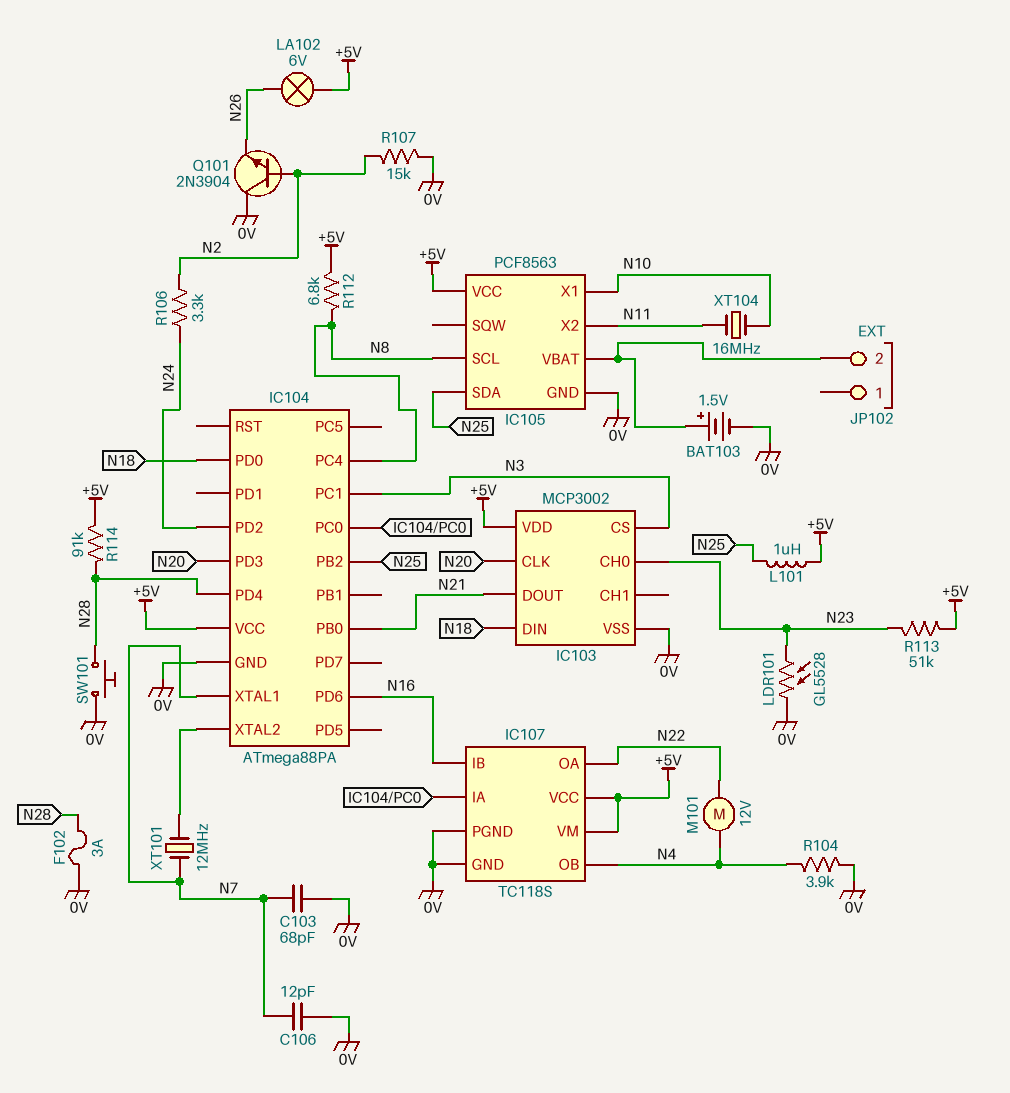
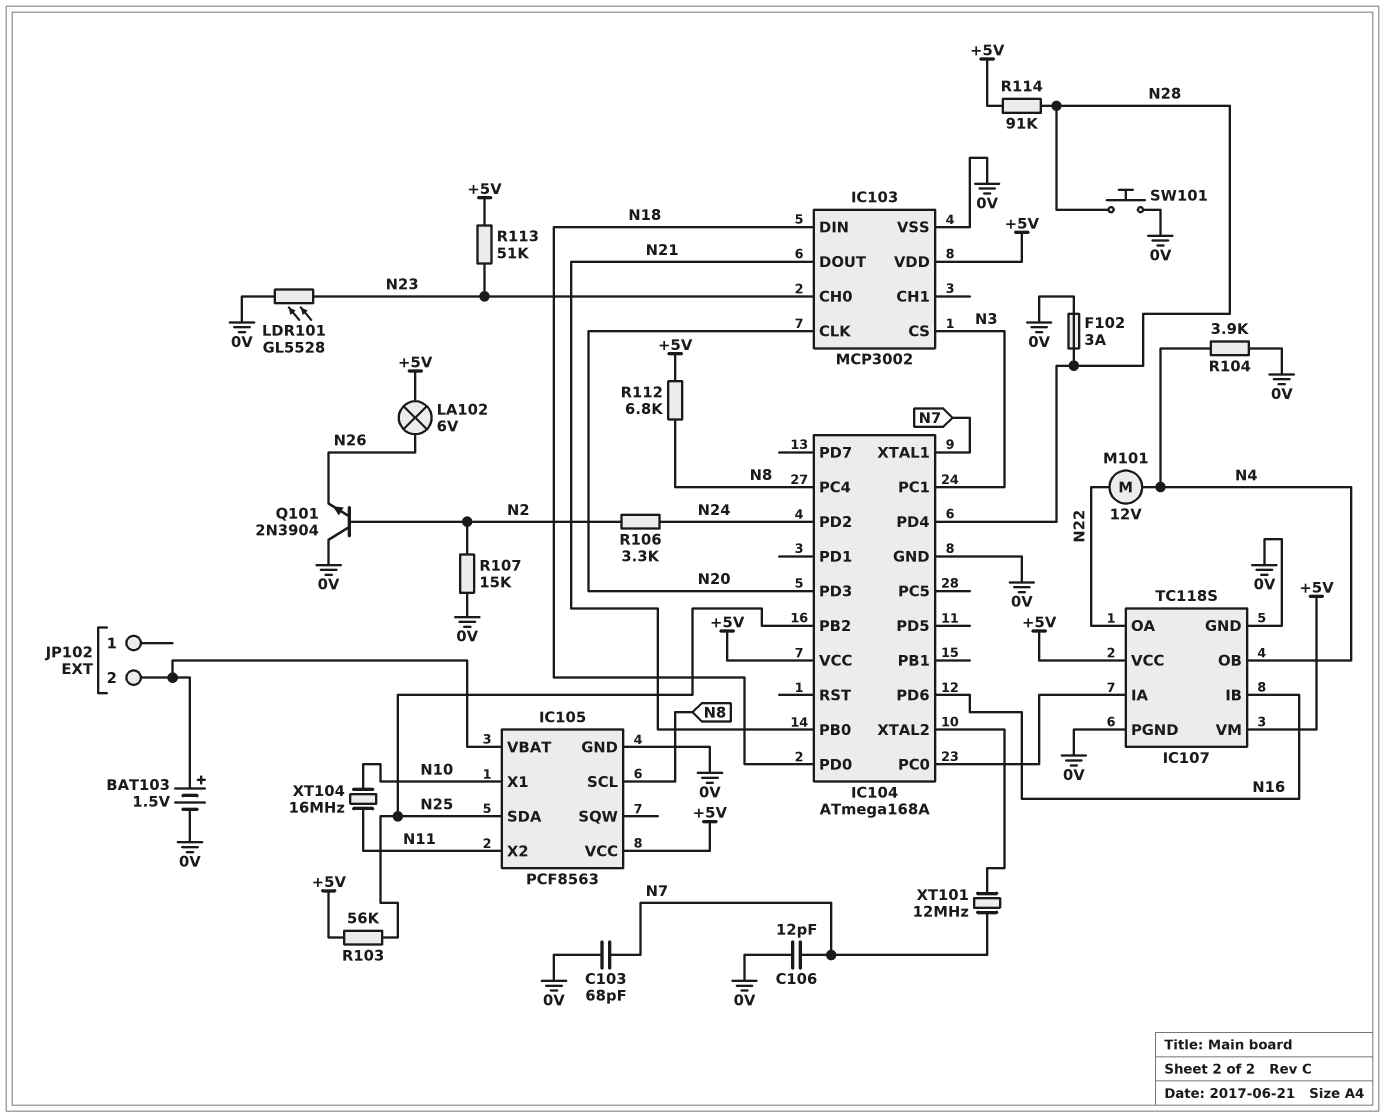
IC104: ATmega88PA -> ATmega168A
L101: 1uH (+5V, N25) -> none
R103: none -> 56k (+5V, N25)

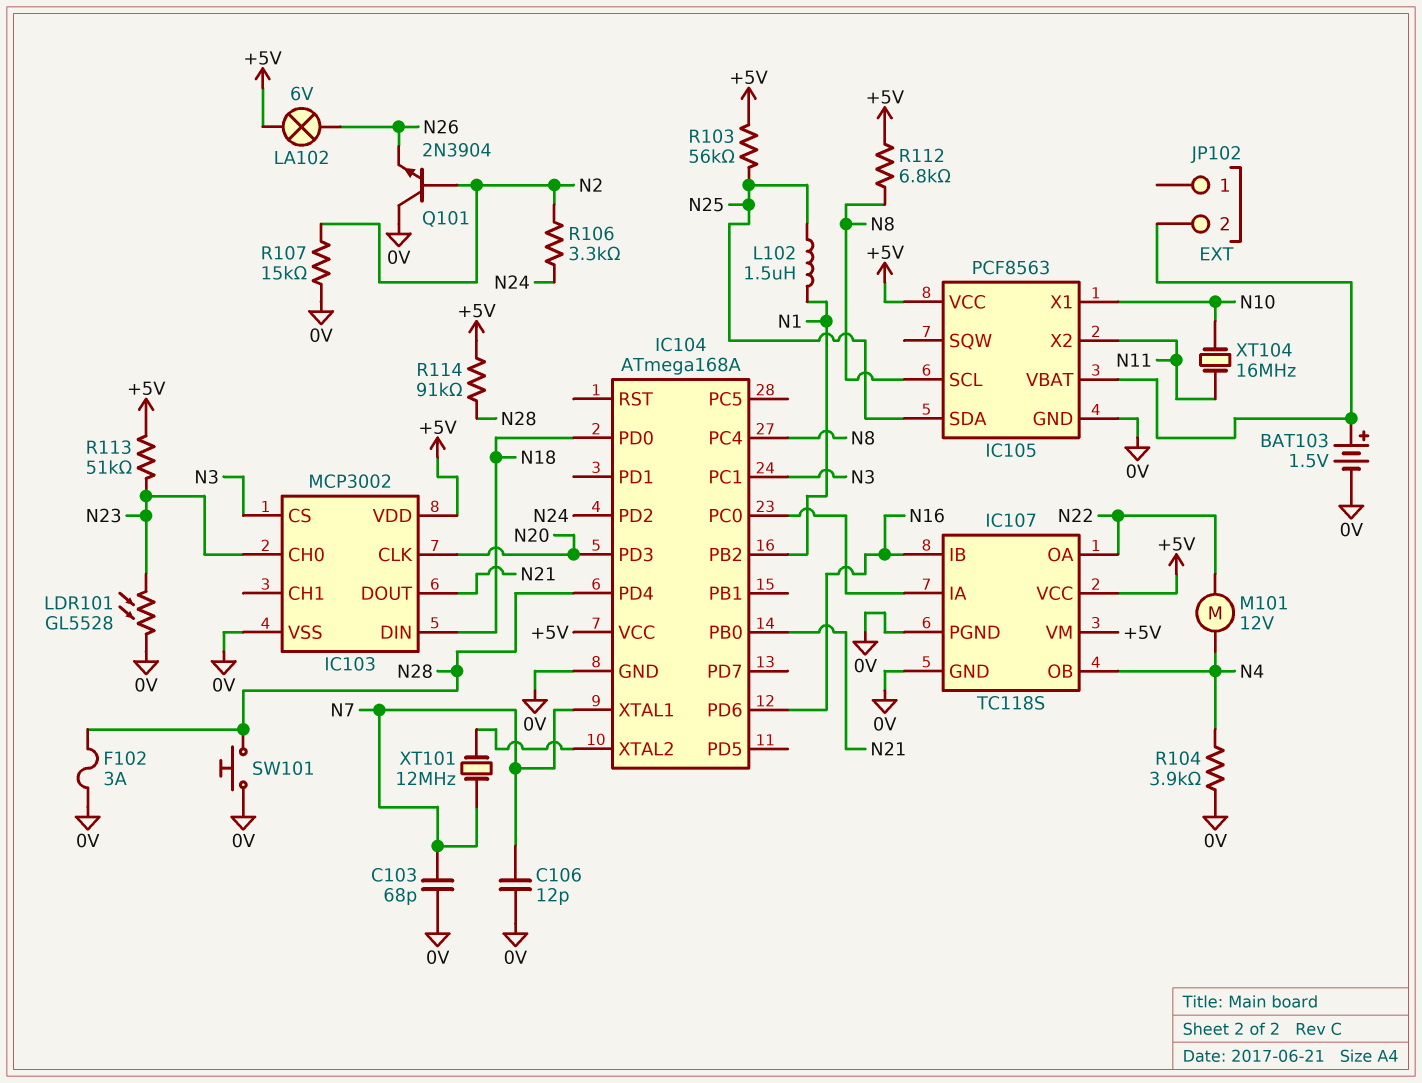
IC104 pin PB2: N25 -> N1
L102: none -> 1.5uH (N1, N25)

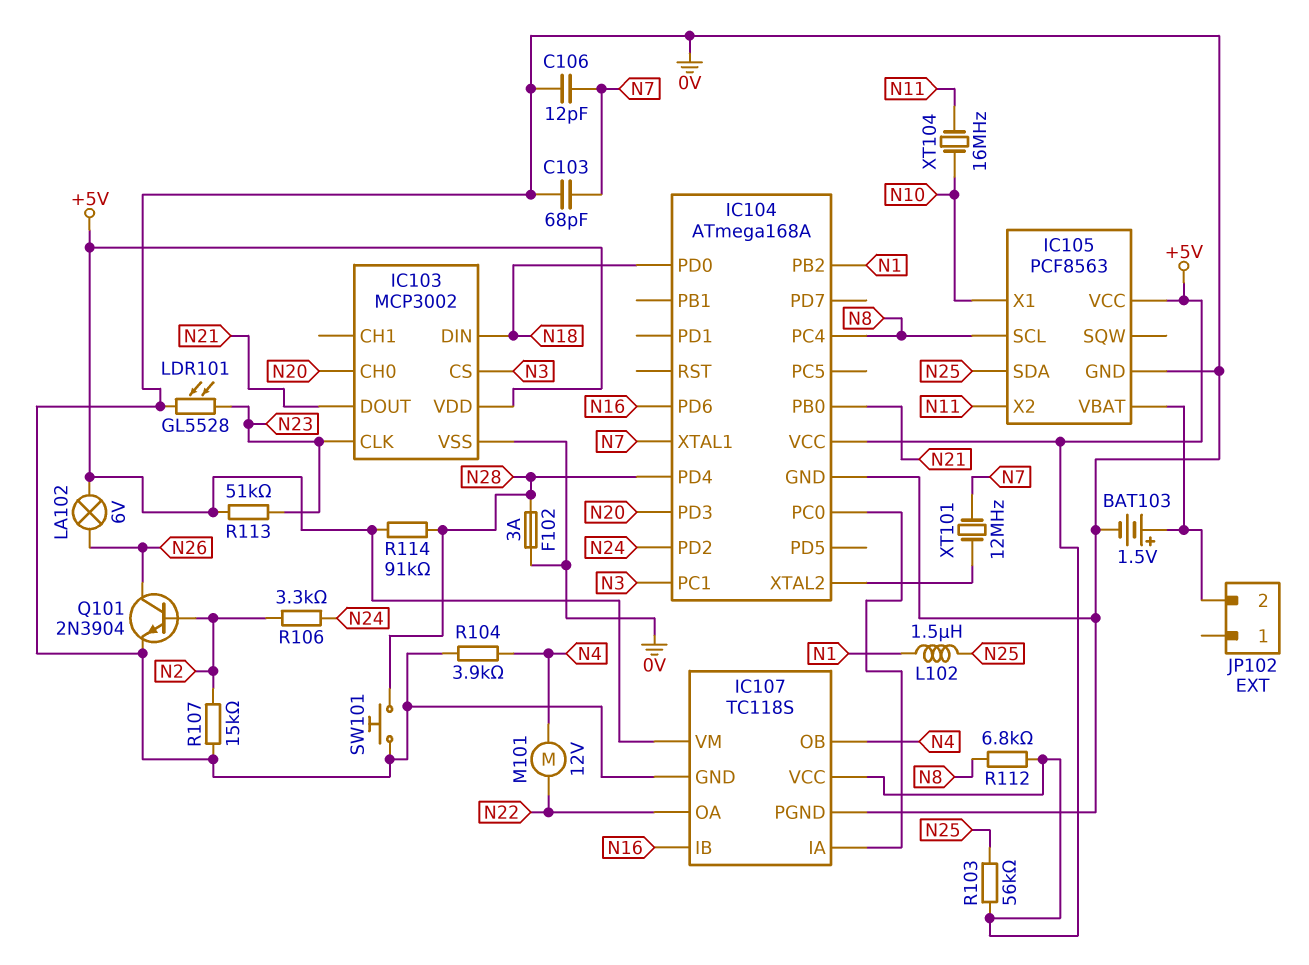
IC103 pin CH0: N23 -> N20
IC103 pin CLK: N20 -> N23
Q101: NPN 2N3904 (B N2, C 0V, E N26) -> NPN 2N3904 (B N2, C N26, E 0V)

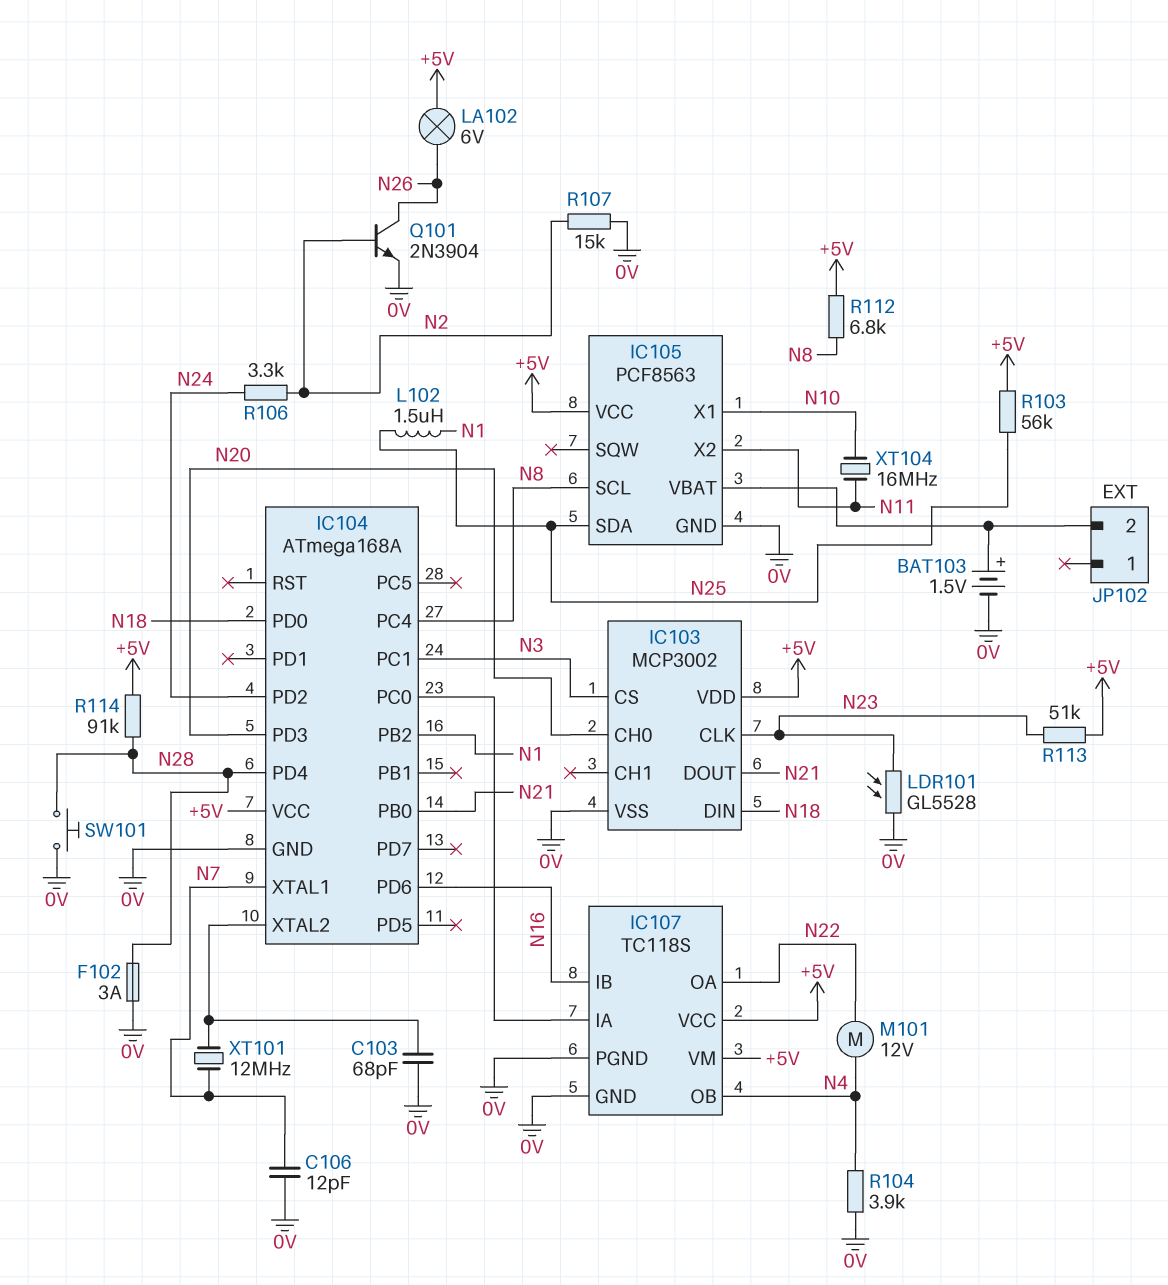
C103: 68pF (0V, N7) -> 68pF (0V, IC104/XTAL2)

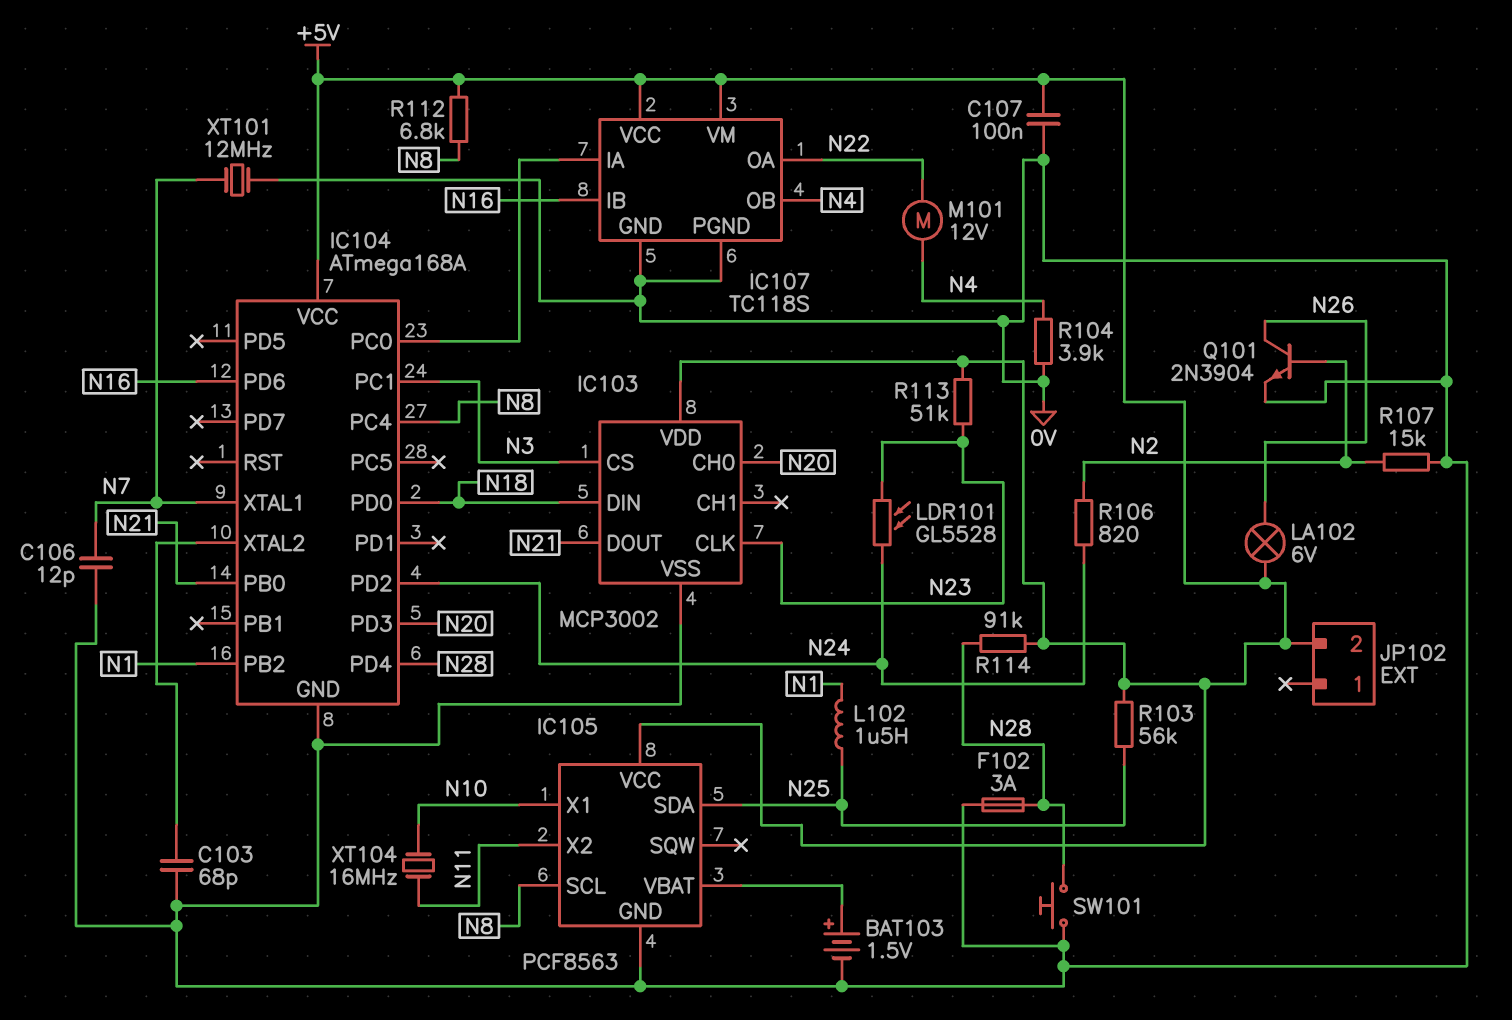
C107: none -> 100nF (+5V, 0V)
JP102 pin 2: IC105/VBAT -> +5V
LDR101: GL5528 (0V, N23) -> GL5528 (N23, N24)
R106: 3.3k (N2, N24) -> 820 (N2, N24)
XT101: 12MHz (IC104/XTAL2, N7) -> 12MHz (0V, N7)

